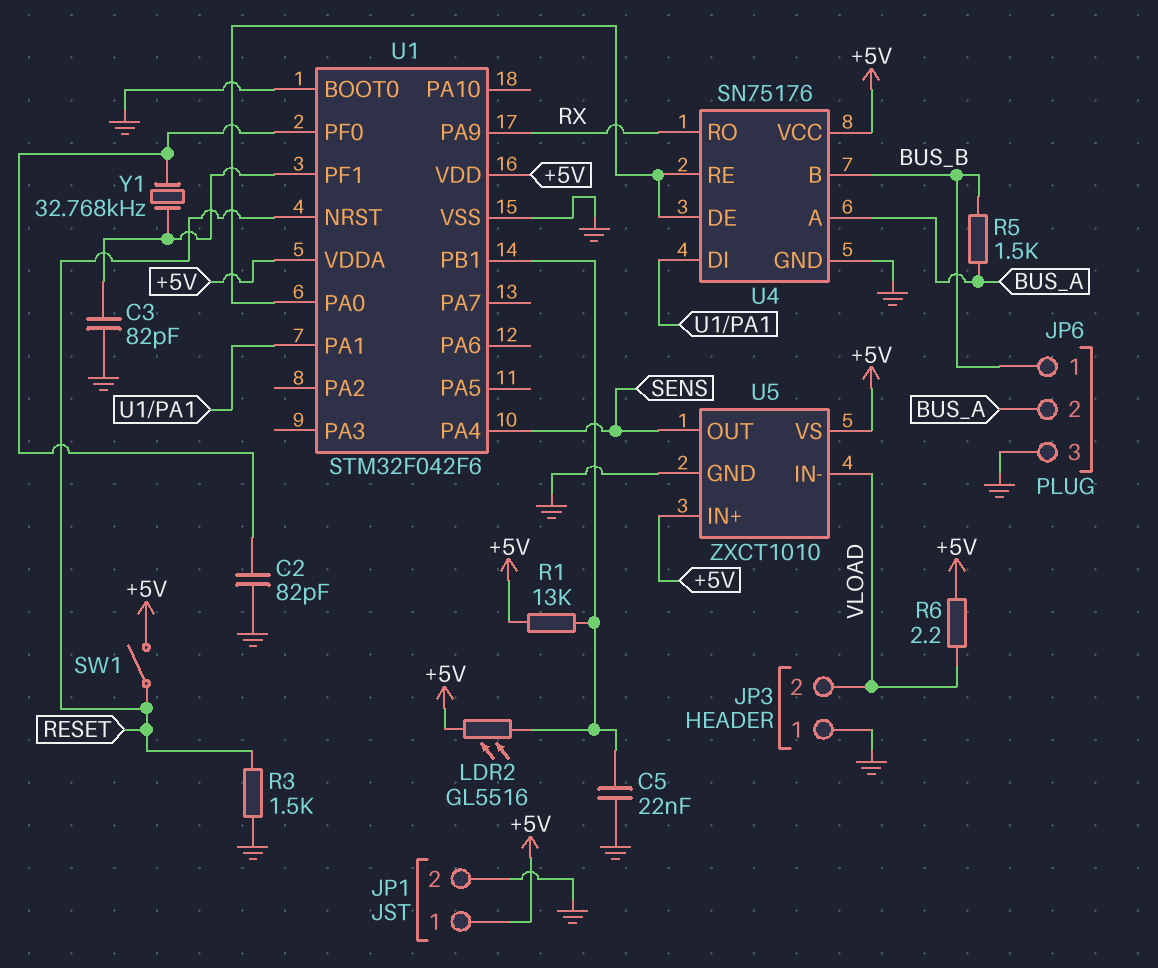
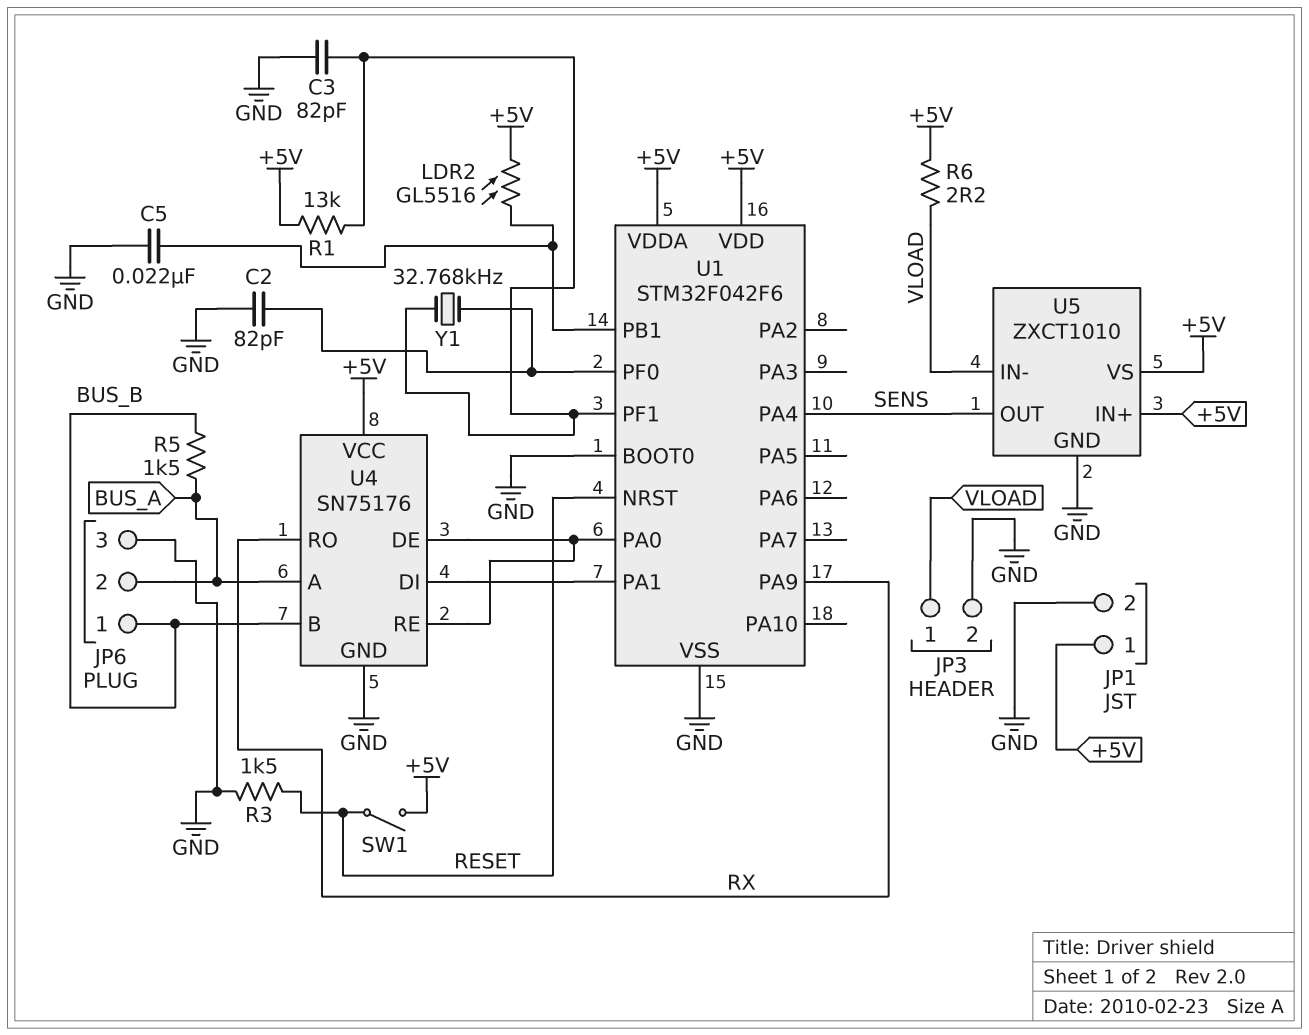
JP3 pin 1: GND -> VLOAD
JP3 pin 2: VLOAD -> GND
R1: 13k (+5V, U1/PB1) -> 13k (+5V, U1/PF1)

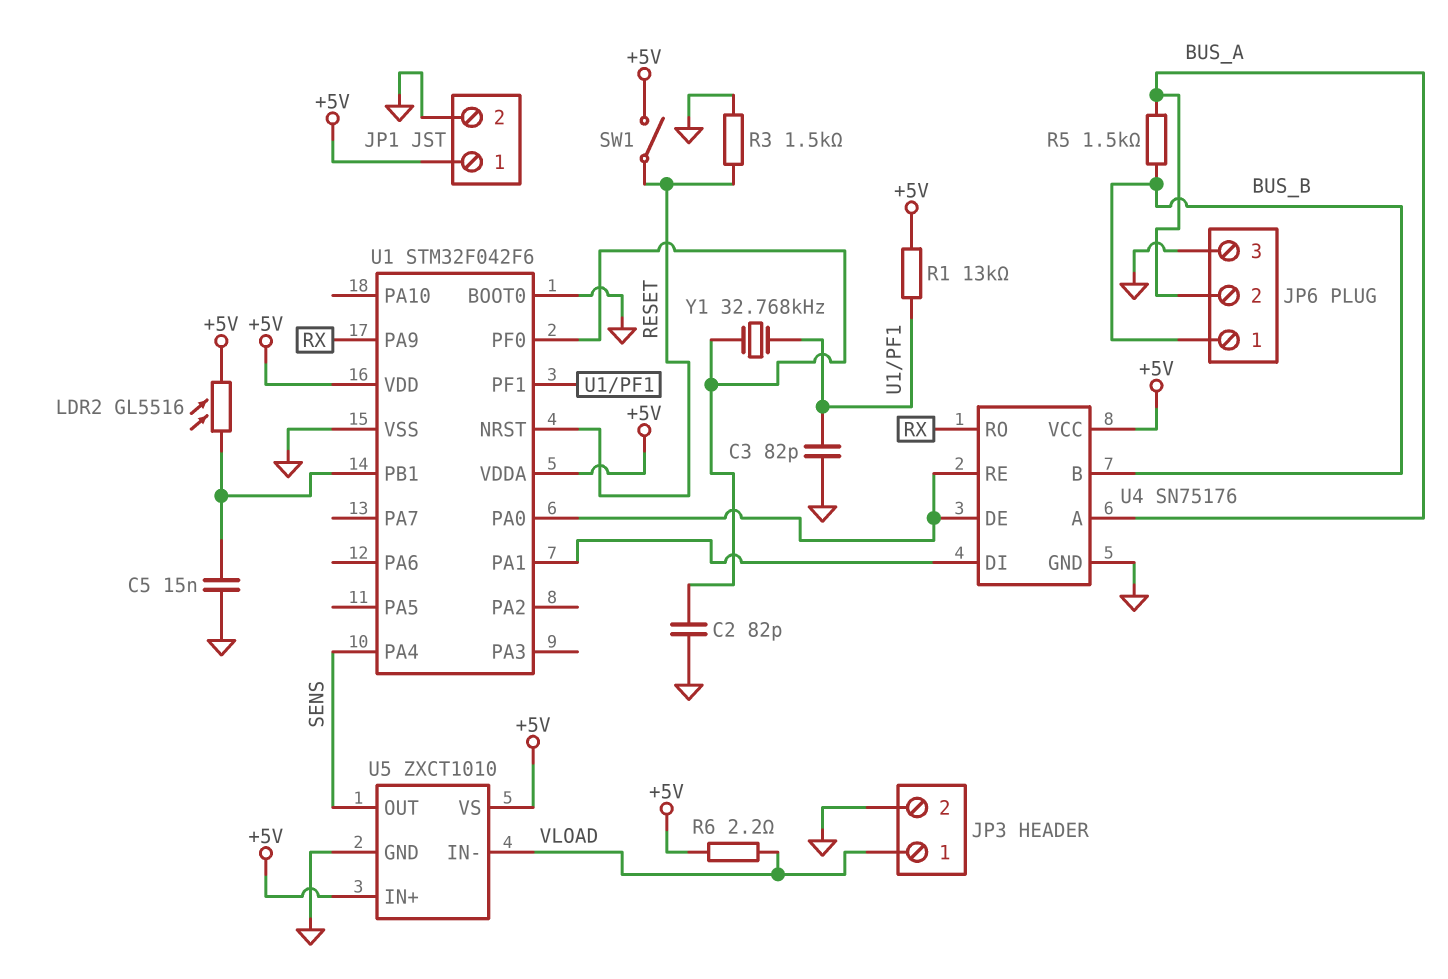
C5: 22nF (GND, U1/PB1) -> 15nF (GND, U1/PB1)

